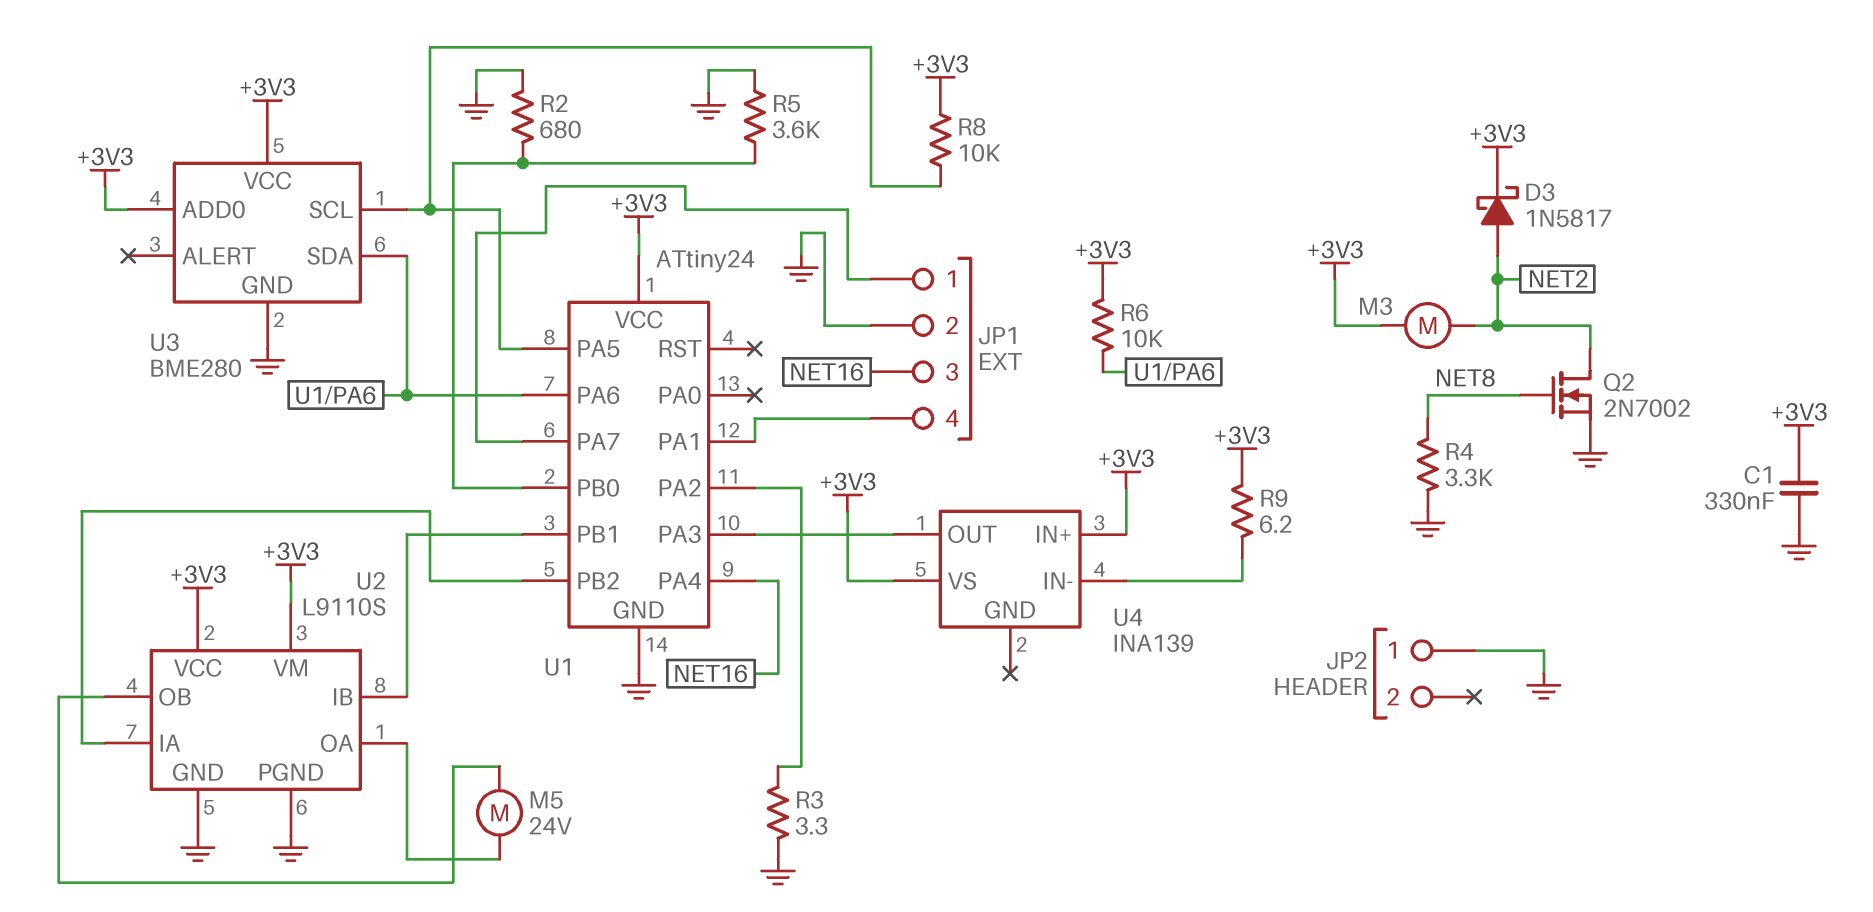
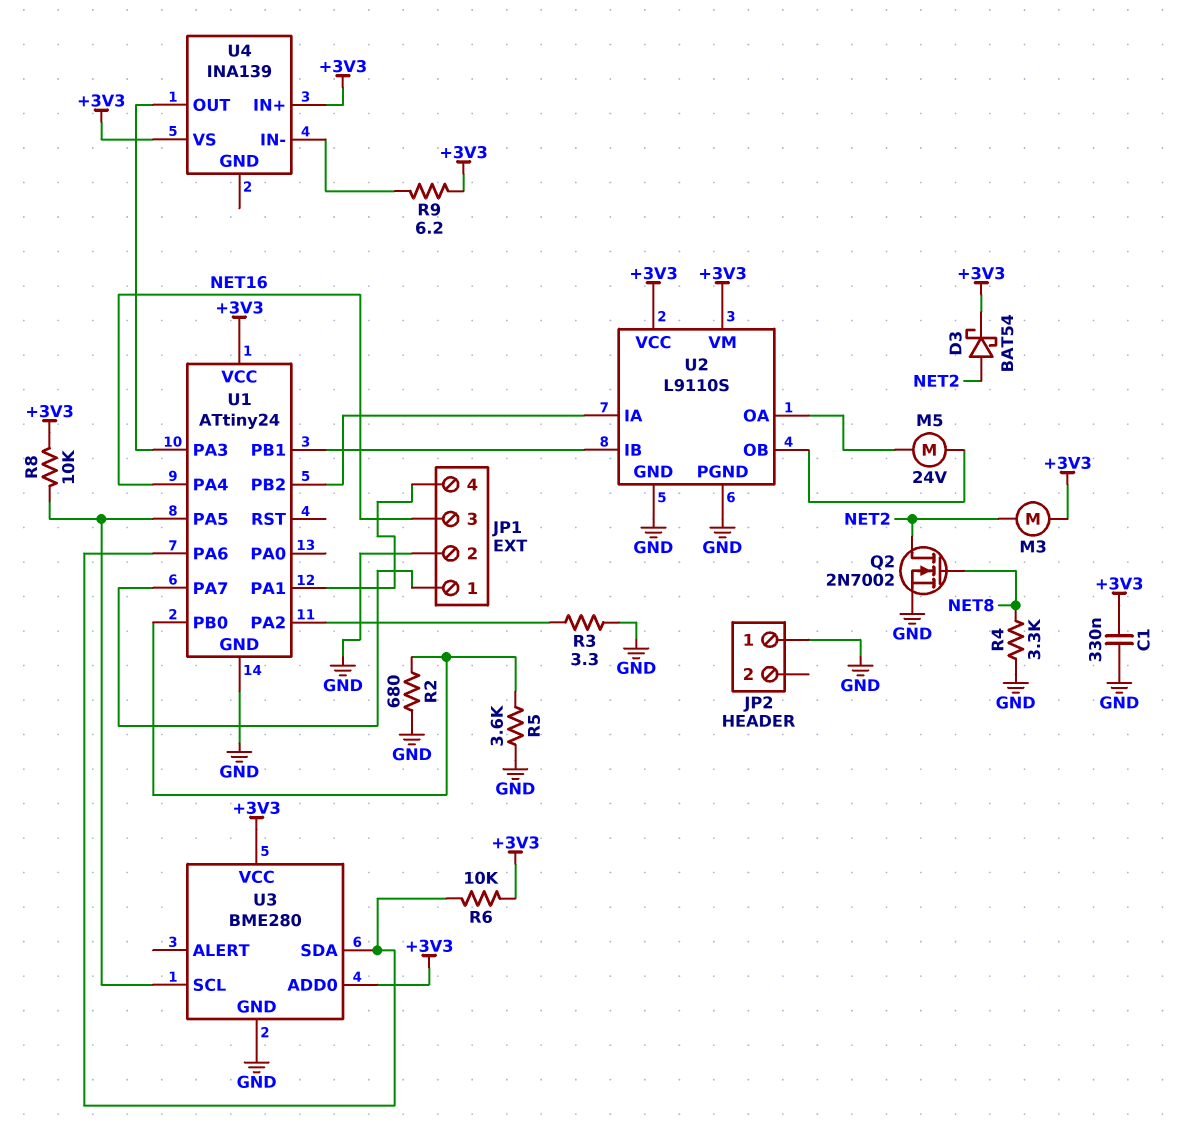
D3: schottky 1N5817 (A NET2, K +3V3) -> schottky BAT54 (A NET2, K +3V3)

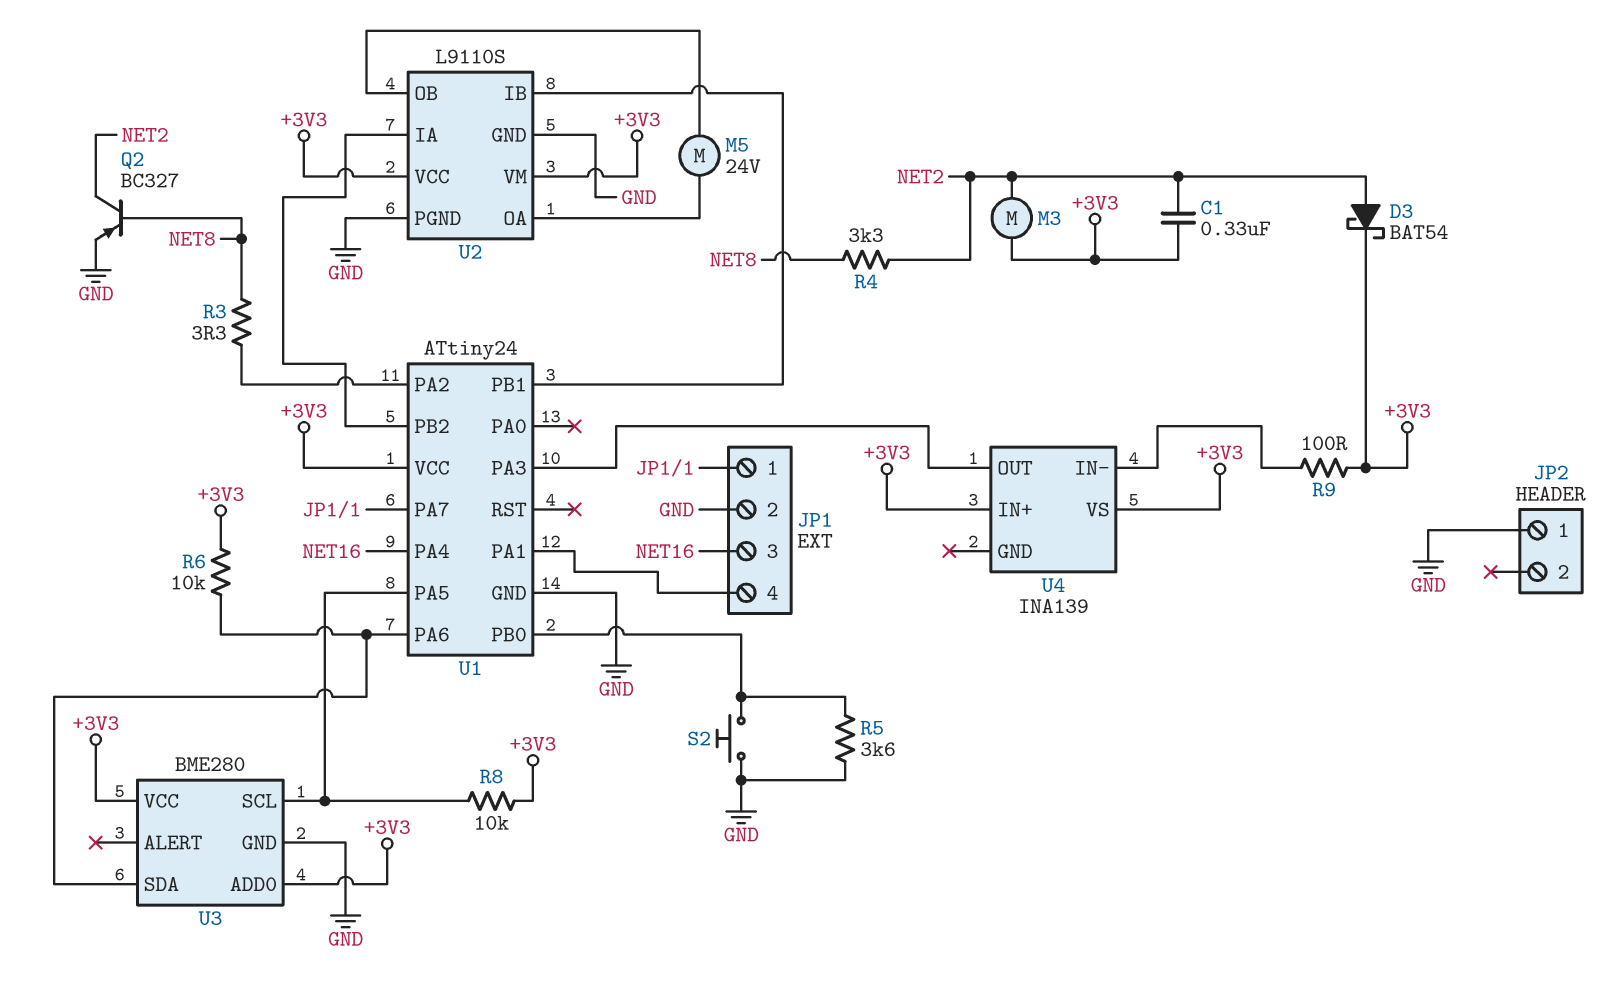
C1: 330nF (+3V3, GND) -> 330nF (+3V3, NET2)
Q2: NMOS 2N7002 (G NET8, D NET2, S GND) -> PNP BC327 (B NET8, C NET2, E GND)
R2: 680 (GND, U1/PB0) -> none
R3: 3.3 (GND, U1/PA2) -> 3.3 (NET8, U1/PA2)
R4: 3.3k (GND, NET8) -> 3.3k (NET2, NET8)
R9: 6.2 (+3V3, U4/IN-) -> 100 (+3V3, U4/IN-)
S2: none -> button (GND, U1/PB0)

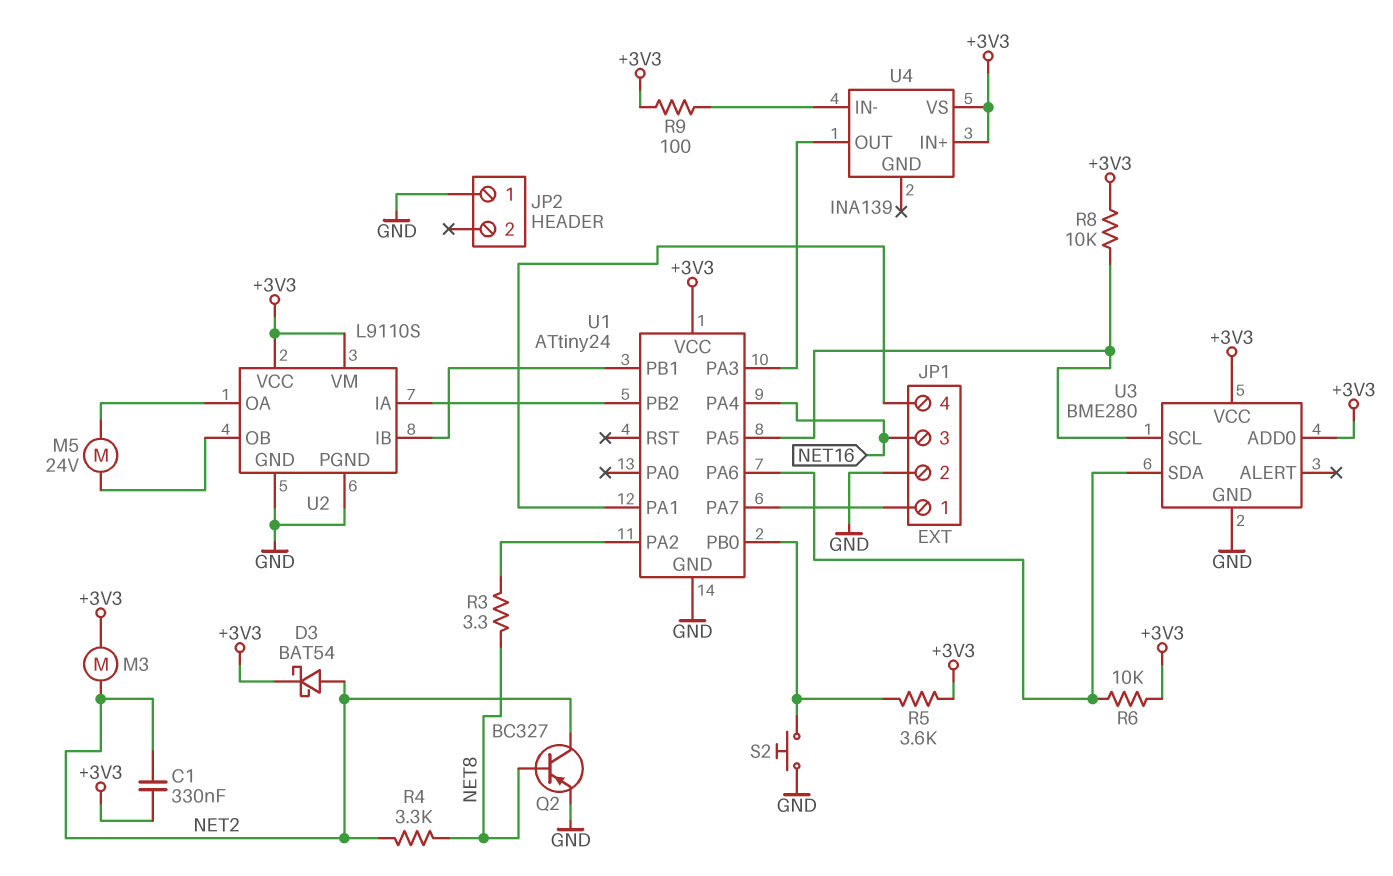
R5: 3.6k (GND, U1/PB0) -> 3.6k (+3V3, U1/PB0)

